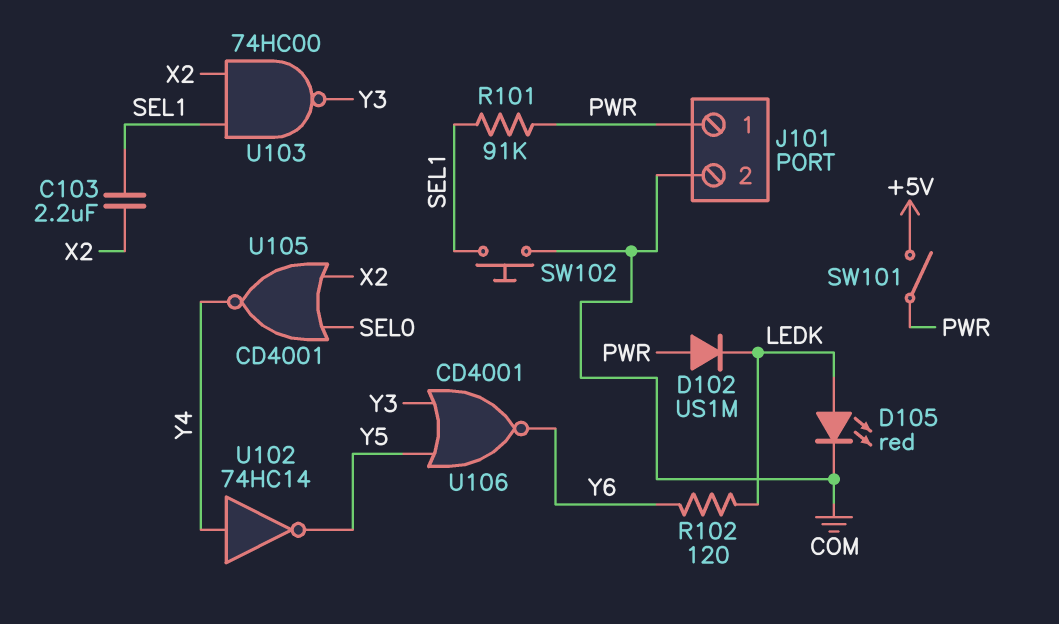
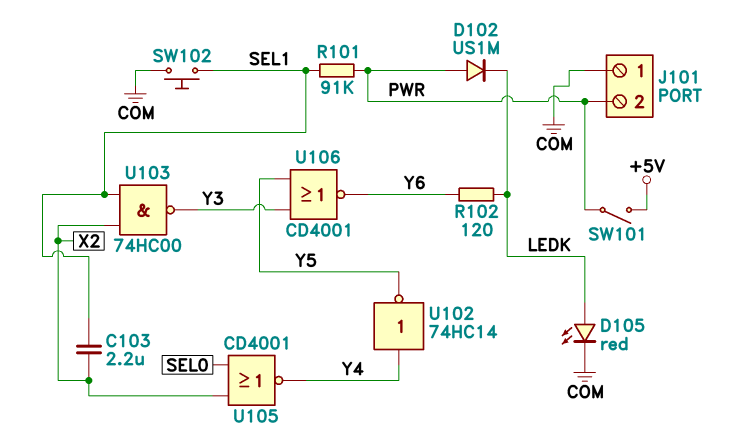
J101 pin 1: PWR -> COM
J101 pin 2: COM -> PWR

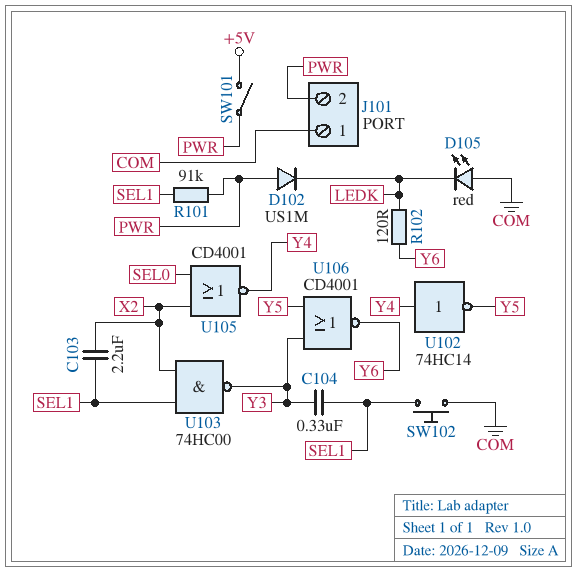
C104: none -> 330nF (SEL1, Y3)
D105: LED red (A LEDK, K COM) -> LED red (A COM, K LEDK)

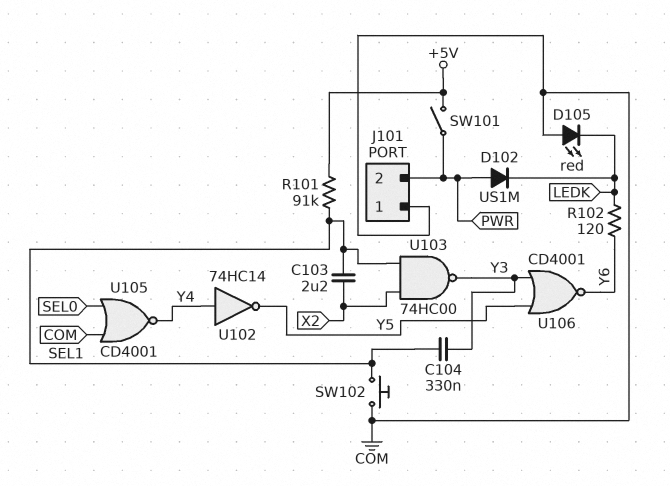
R101: 91k (PWR, SEL1) -> 91k (+5V, SEL1)
U105: NOR CD4001 (in SEL0, in X2, out Y4) -> NOR CD4001 (in COM, in SEL0, out Y4)

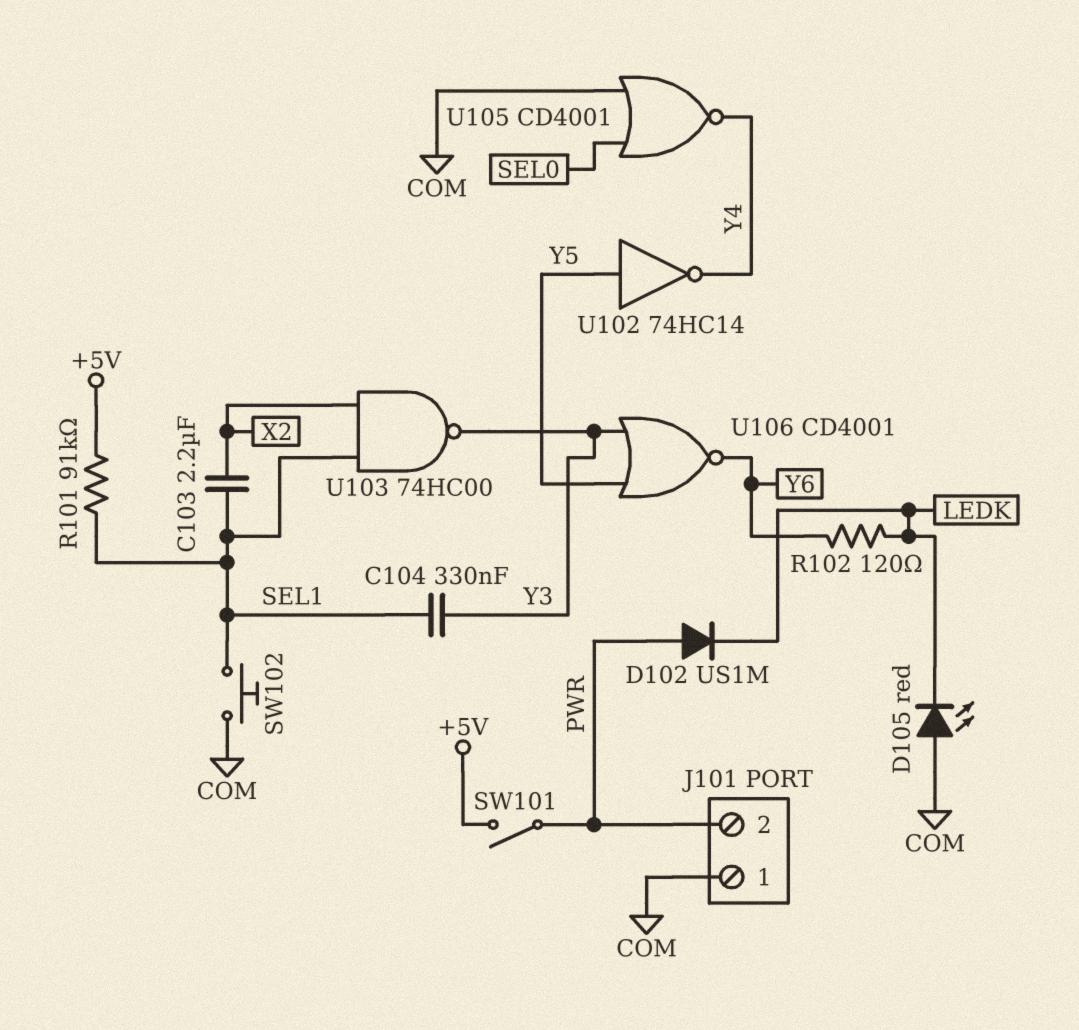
U102: NOT 74HC14 (in Y4, out Y5) -> NOT 74HC14 (in Y5, out Y4)

